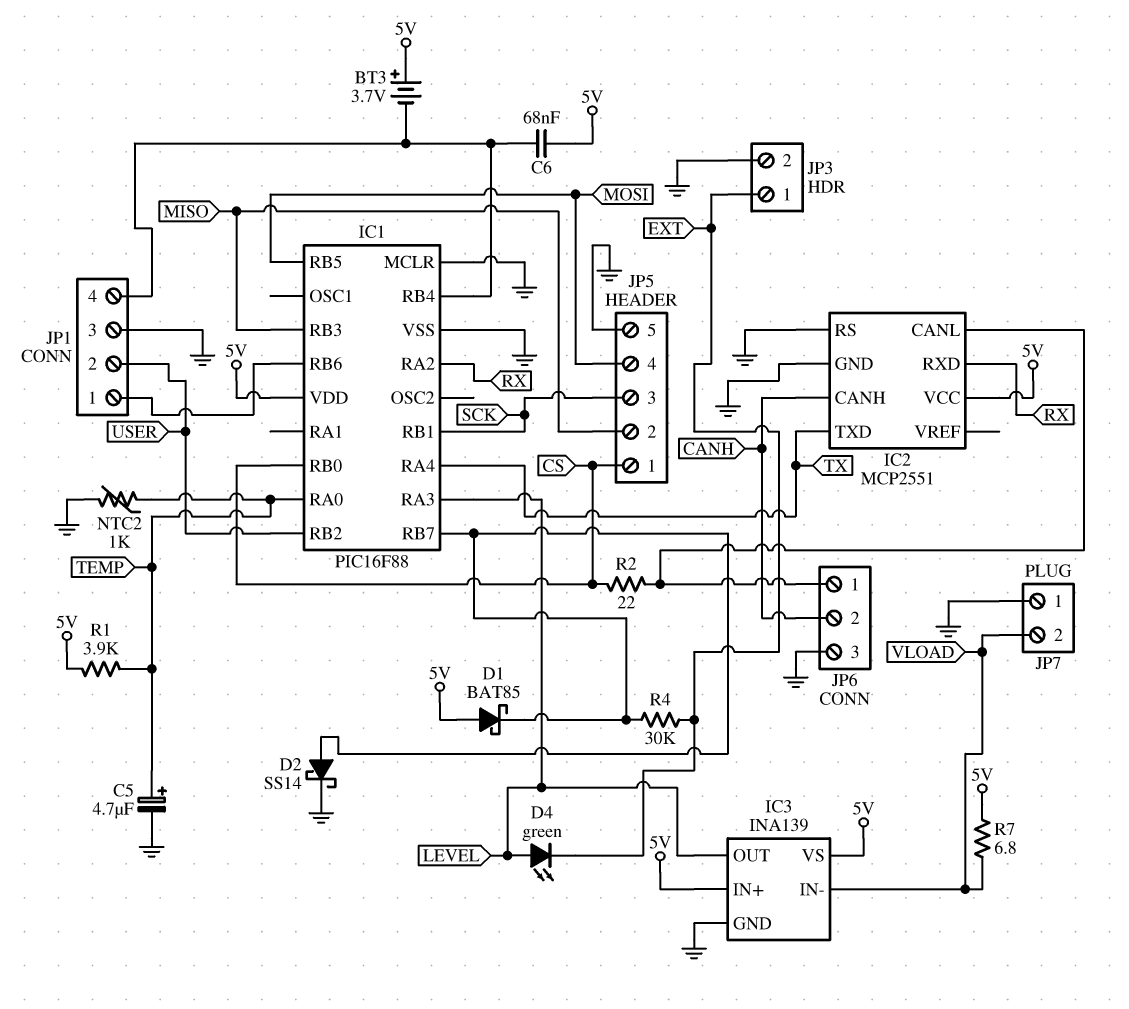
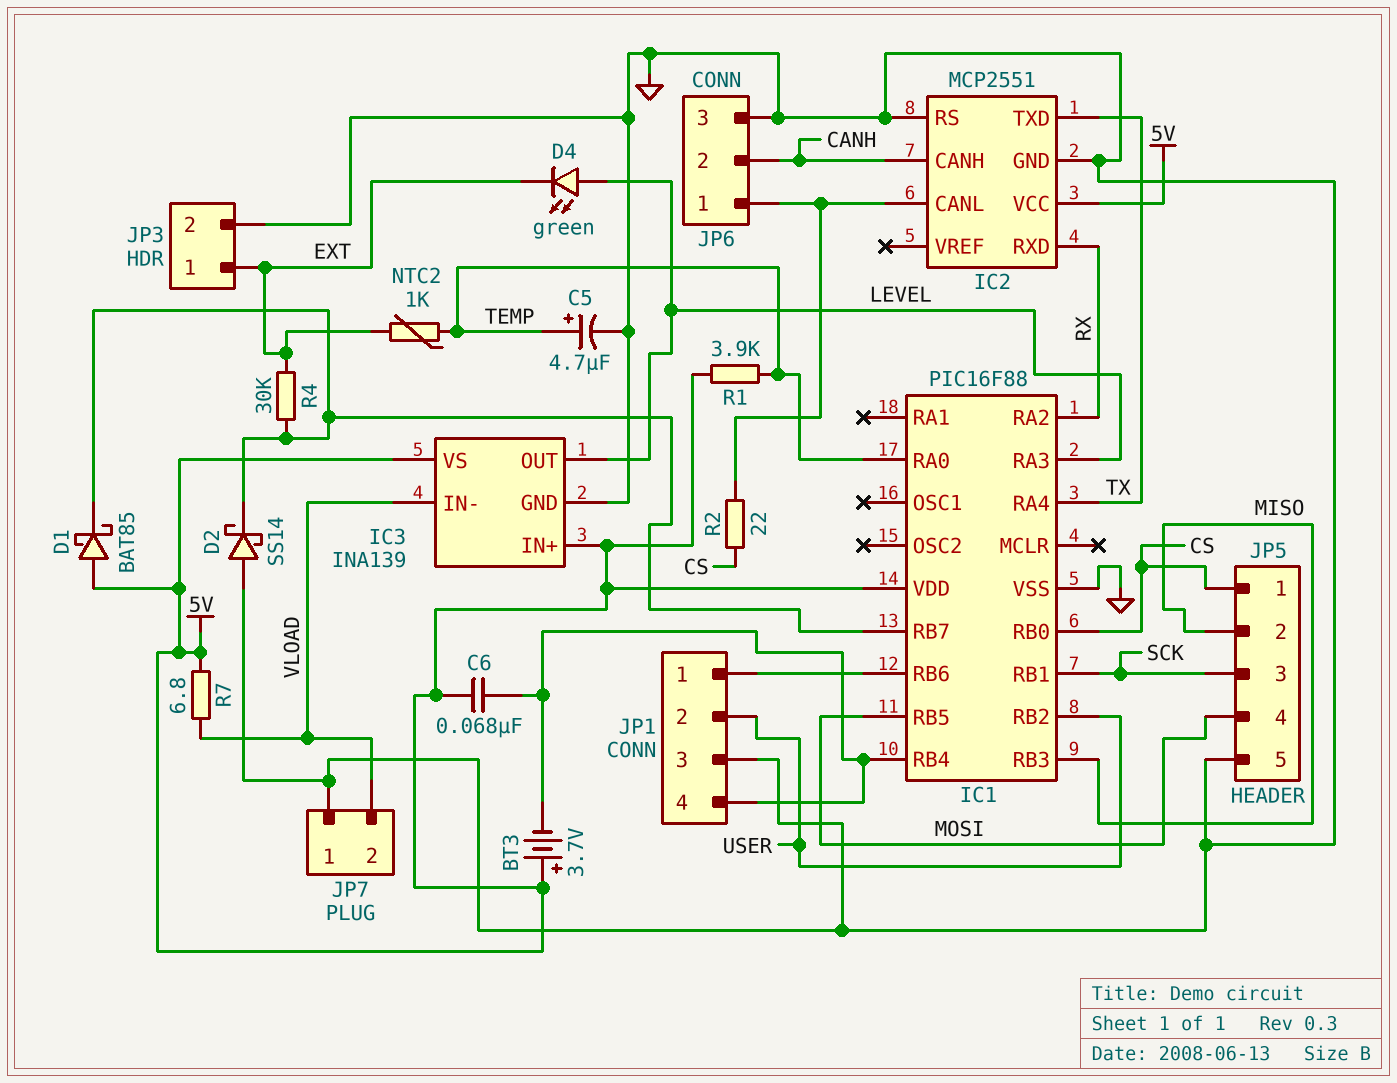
D2: schottky SS14 (A IC1/RB7, K GND) -> schottky SS14 (A GND, K IC1/RB7)
IC1 pin MCLR: GND -> none
NTC2: 1k (GND, TEMP) -> 1k (EXT, TEMP)

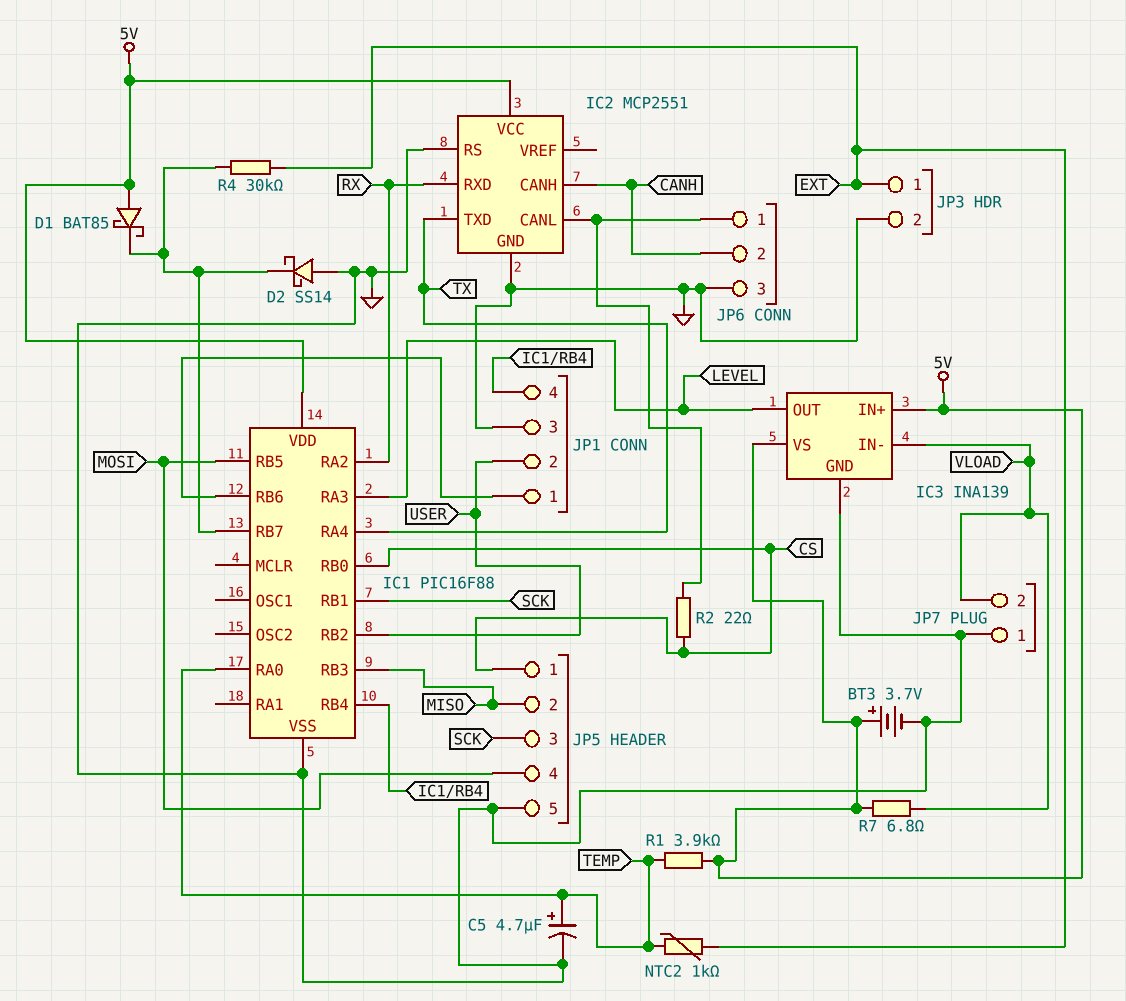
BT3: 3.7V (plus 5V, minus IC1/RB4) -> 3.7V (plus 5V, minus GND)
C6: 68nF (5V, IC1/RB4) -> none
D4: LED green (A LEVEL, K EXT) -> none

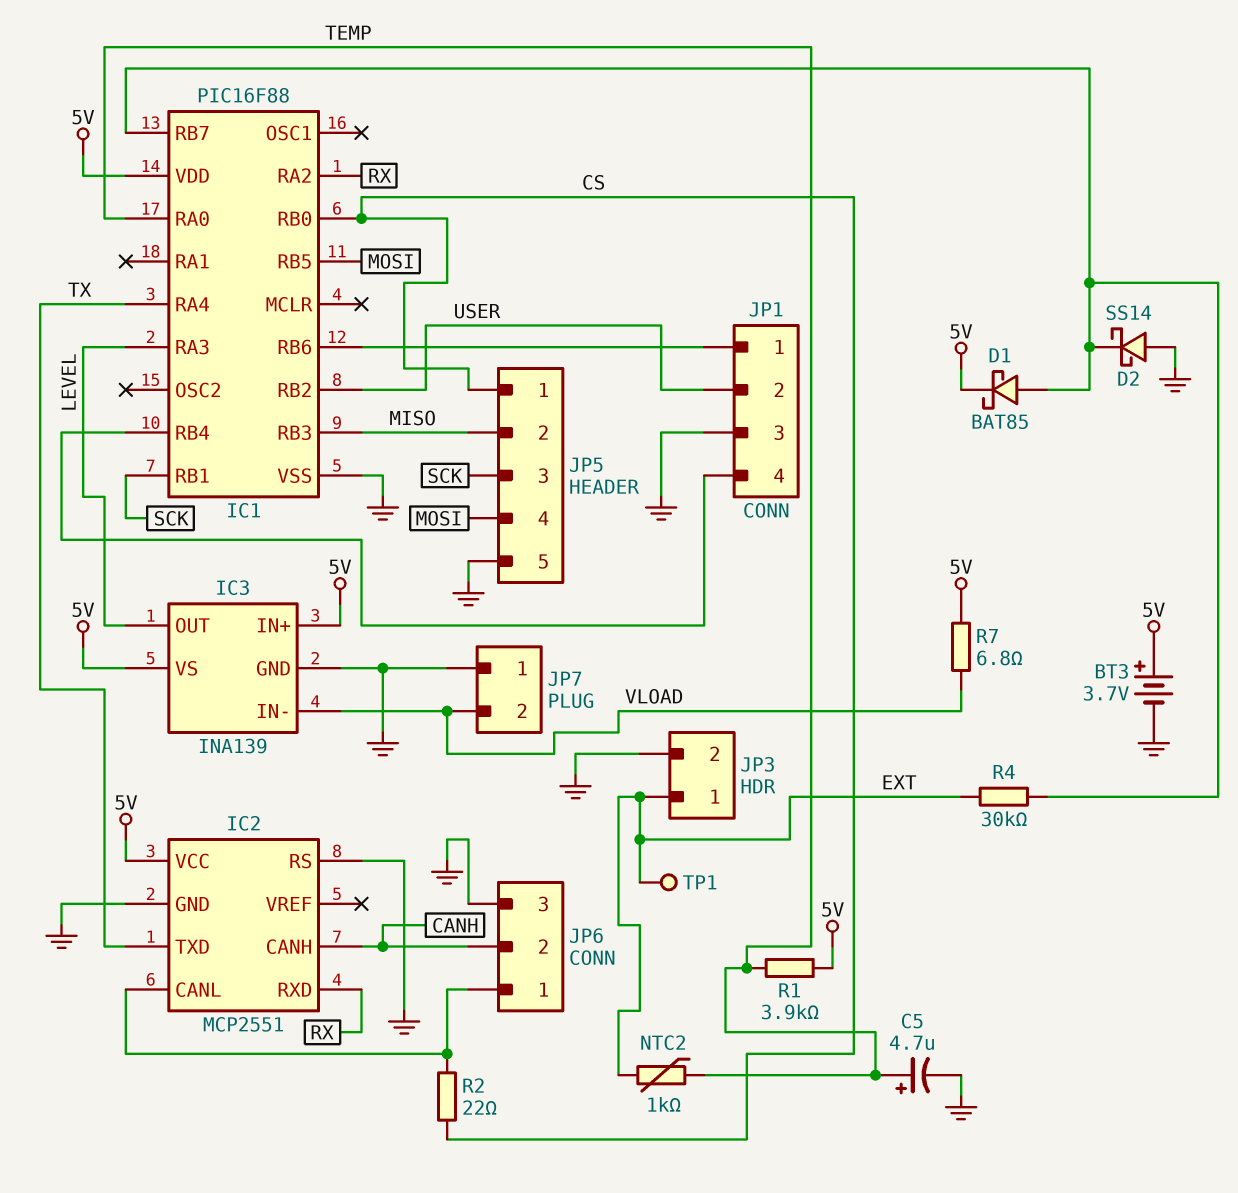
D1: schottky BAT85 (A 5V, K IC1/RB7) -> schottky BAT85 (A IC1/RB7, K 5V)
TP1: none -> test point (EXT)

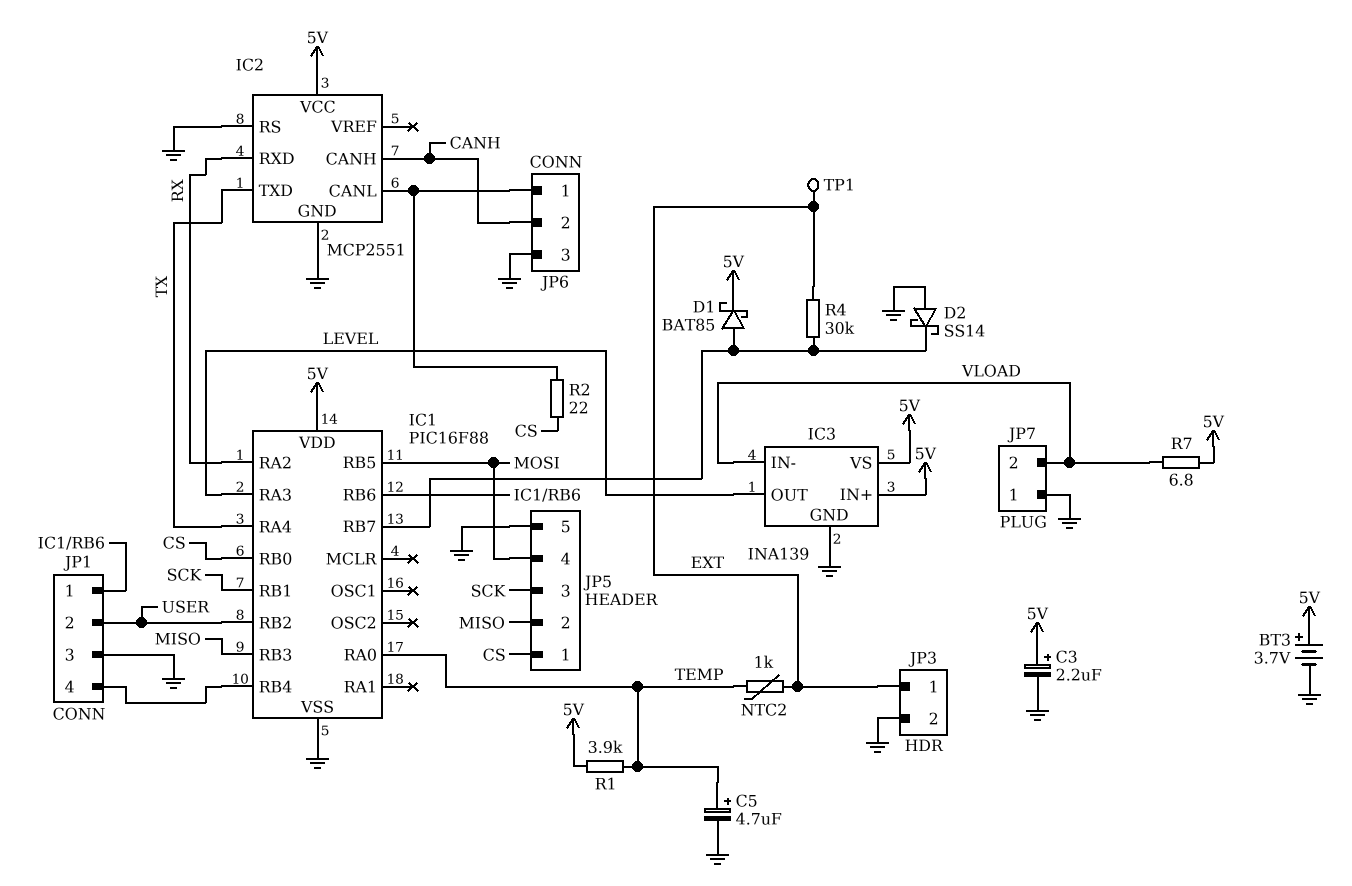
C3: none -> 2.2uF (plus 5V, minus GND)

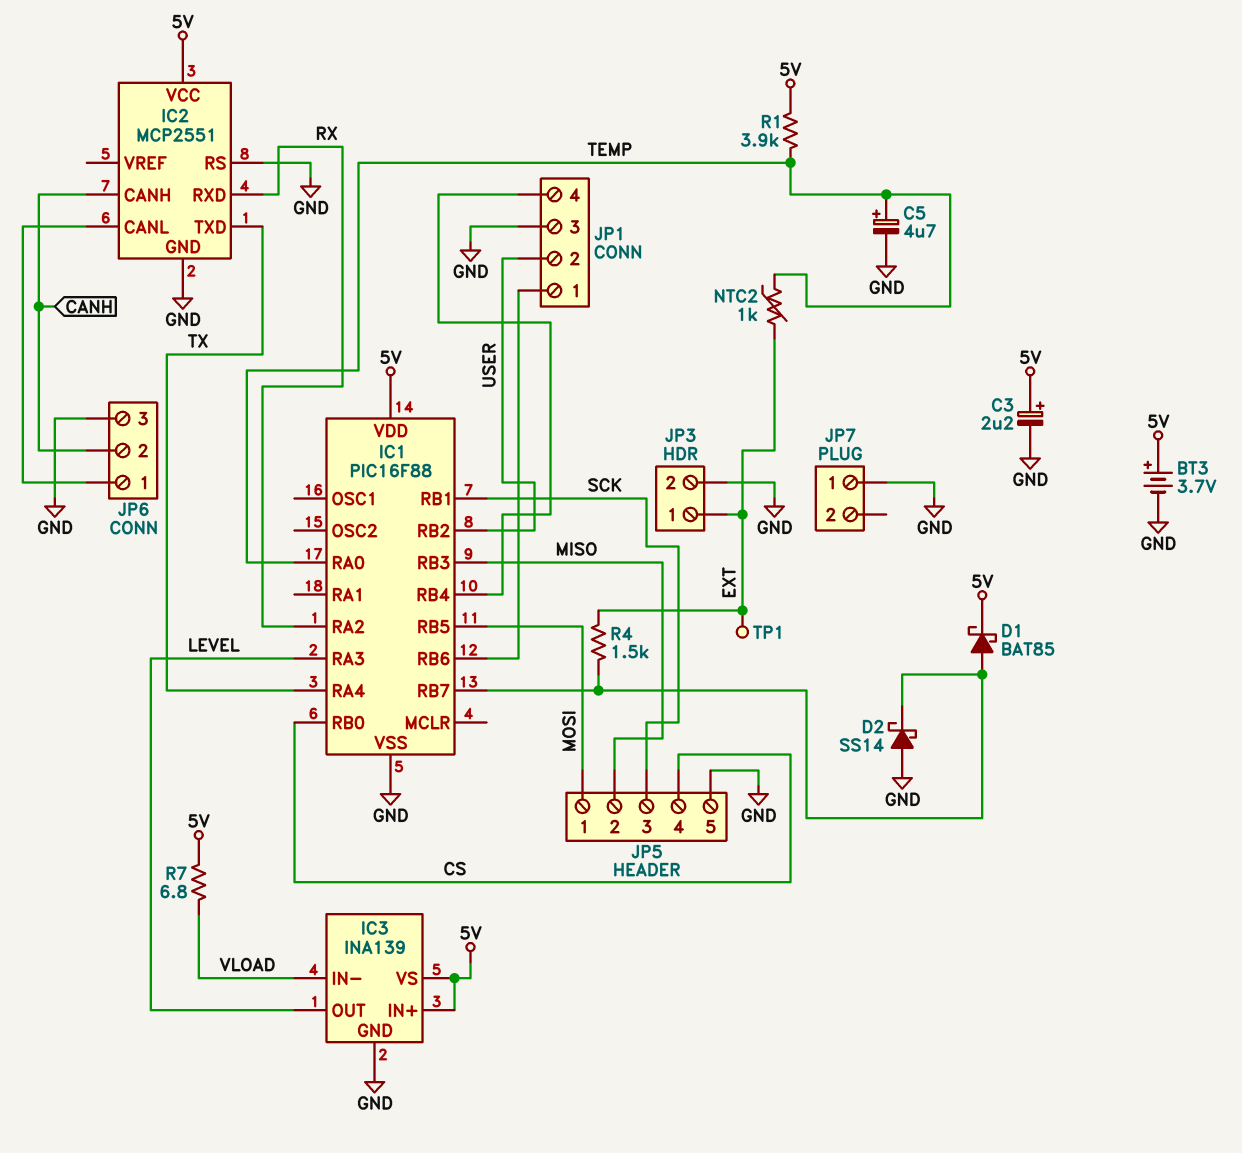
JP5 pin 1: CS -> MOSI
JP5 pin 4: MOSI -> CS
JP7 pin 2: VLOAD -> none
R2: 22 (CS, IC2/CANL) -> none
R4: 30k (EXT, IC1/RB7) -> 1.5k (EXT, IC1/RB7)

